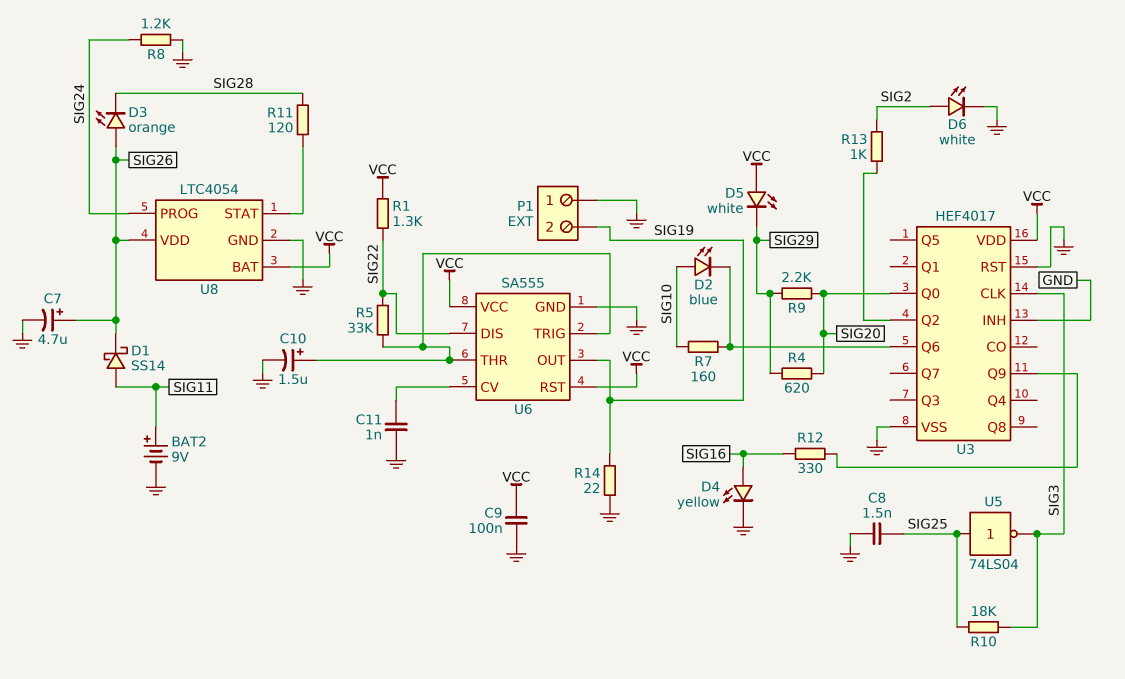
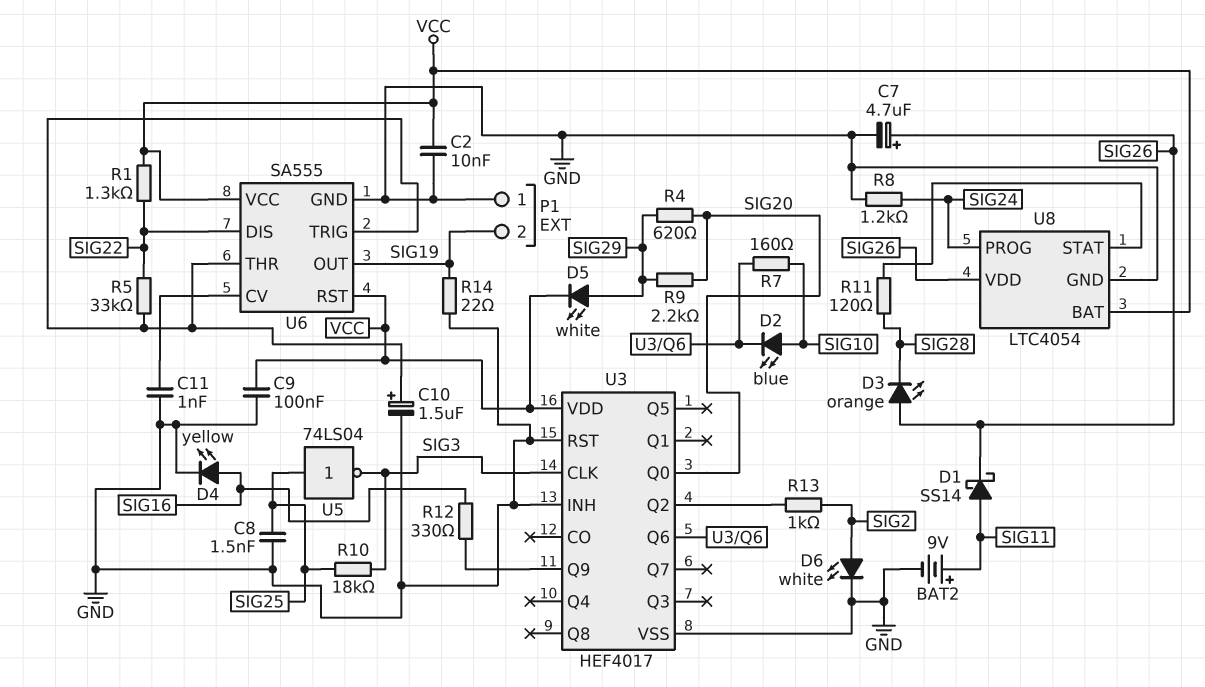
C2: none -> 10nF (GND, VCC)
D5: LED white (A VCC, K SIG29) -> LED white (A SIG29, K VCC)

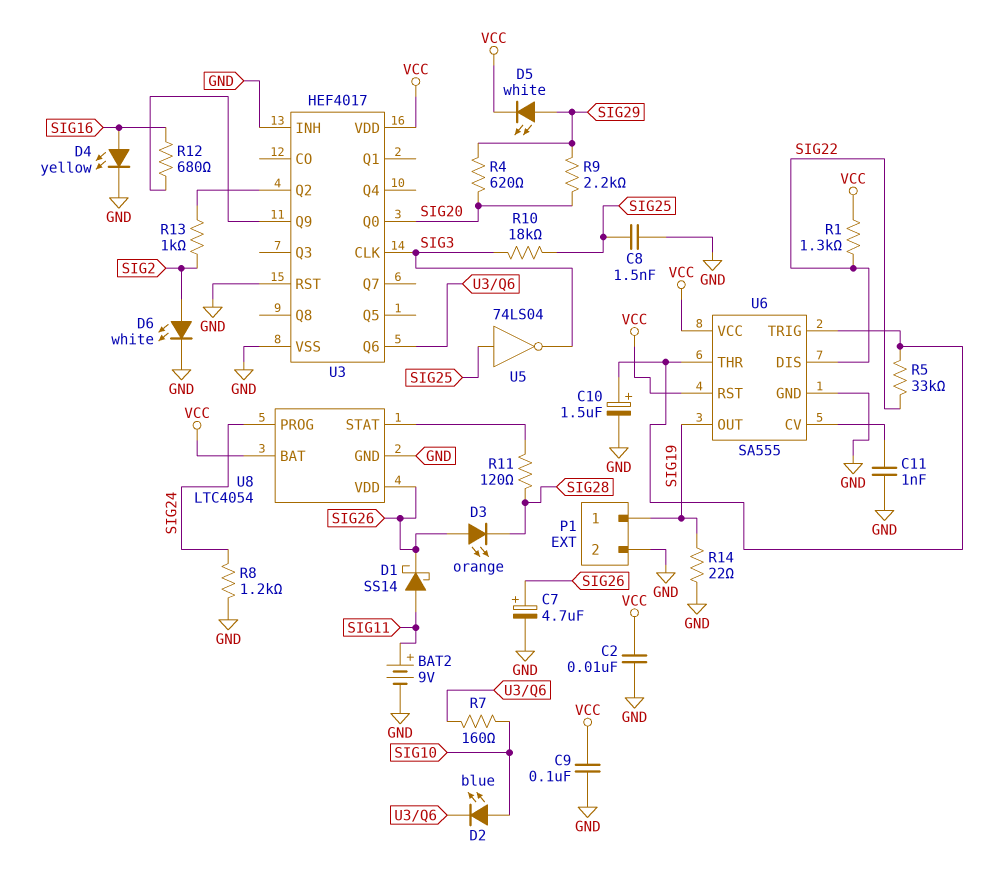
P1 pin 1: GND -> SIG19
P1 pin 2: SIG19 -> GND
R12: 330 (SIG16, U3/Q9) -> 680 (SIG16, U3/Q9)

